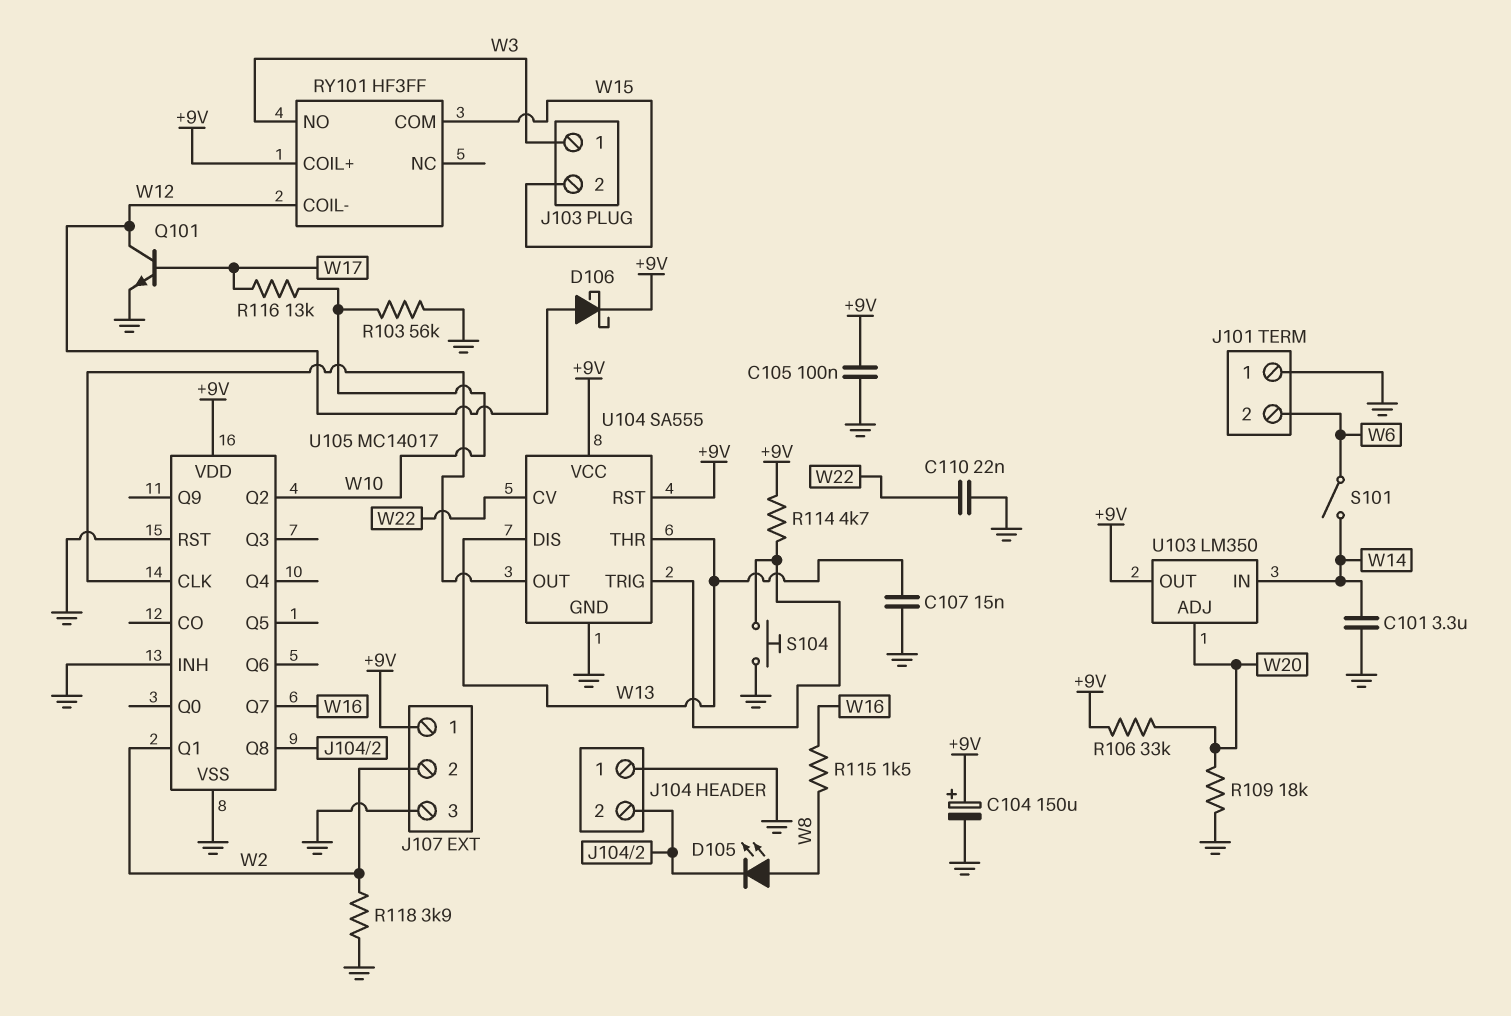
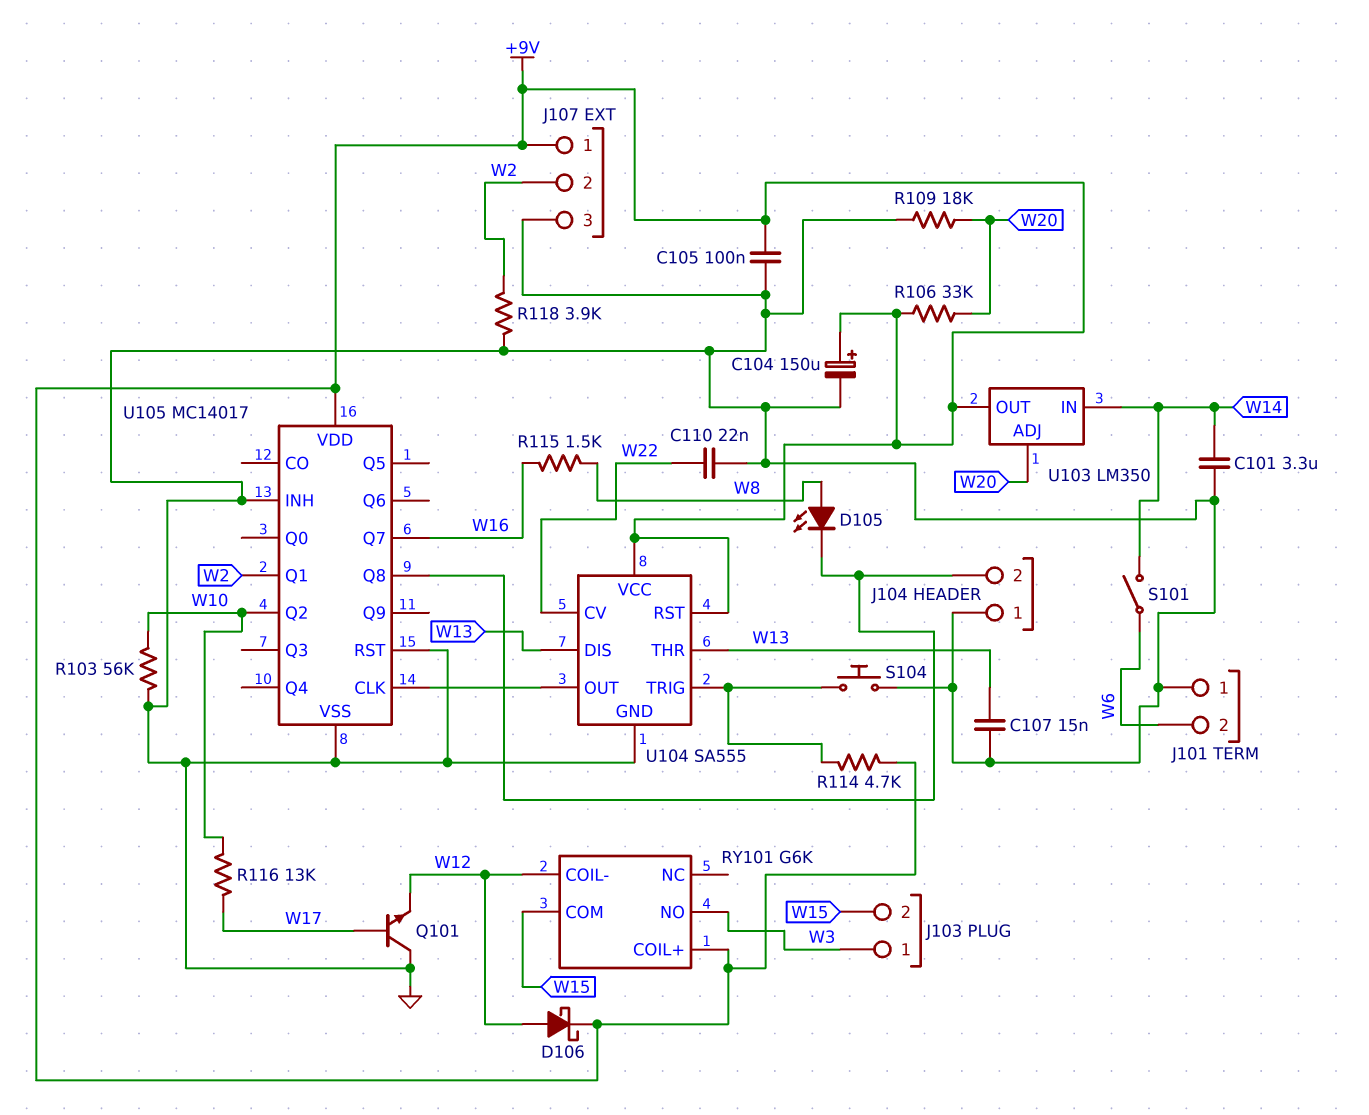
Q101: NPN (B W17, C W12, E GND) -> NPN (B W17, C GND, E W12)
RY101: HF3FF -> G6K

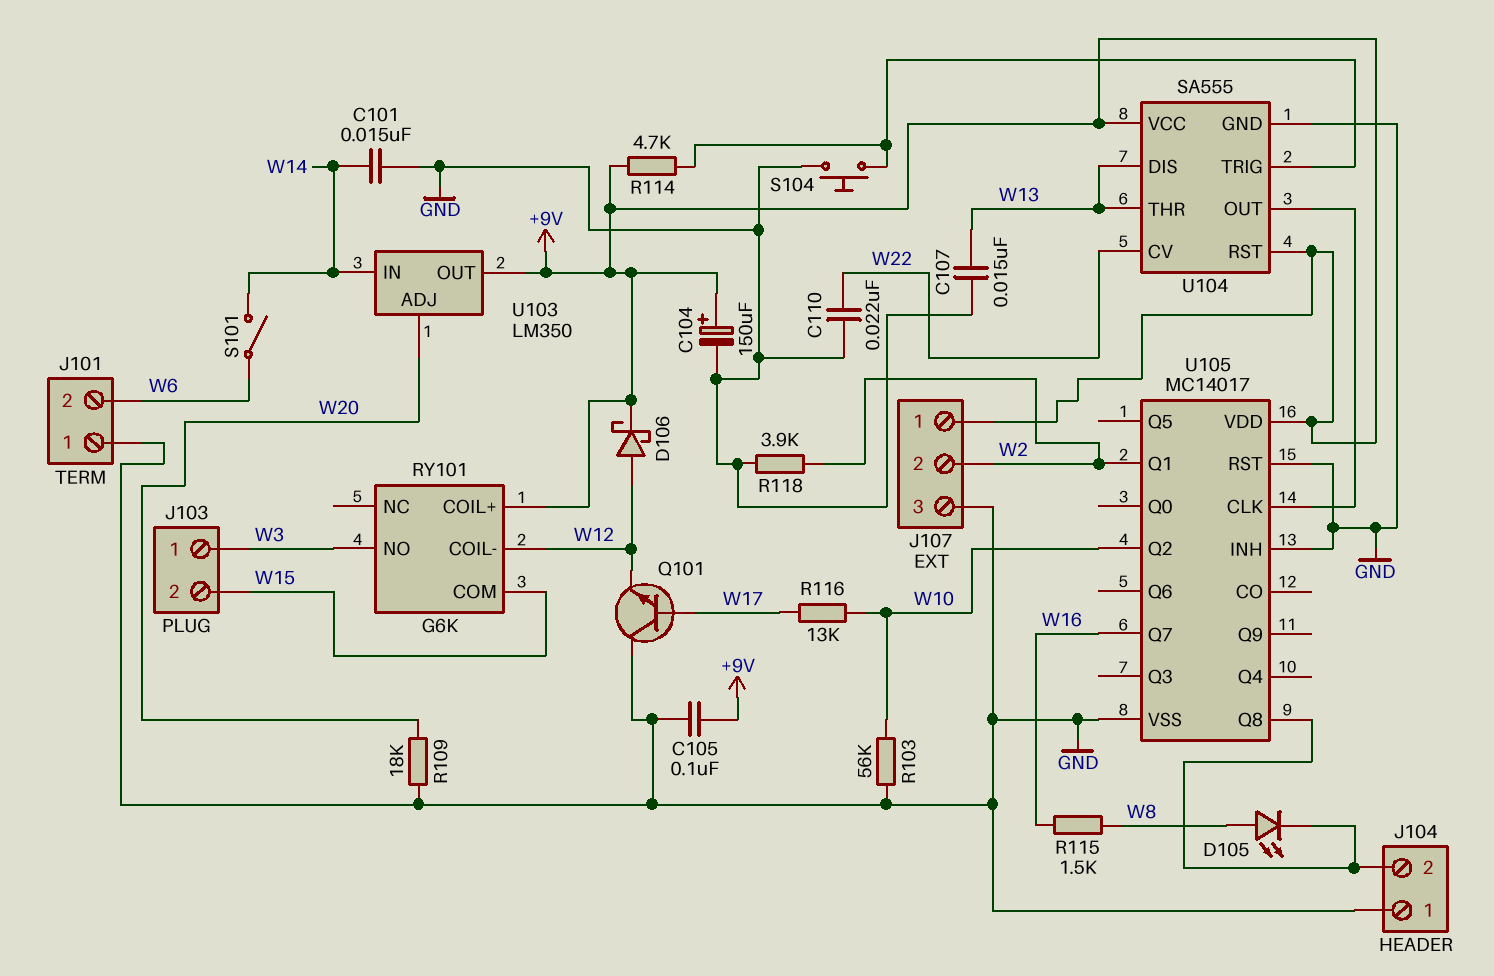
C101: 3.3uF (GND, W14) -> 15nF (GND, W14)
R106: 33k (+9V, W20) -> none

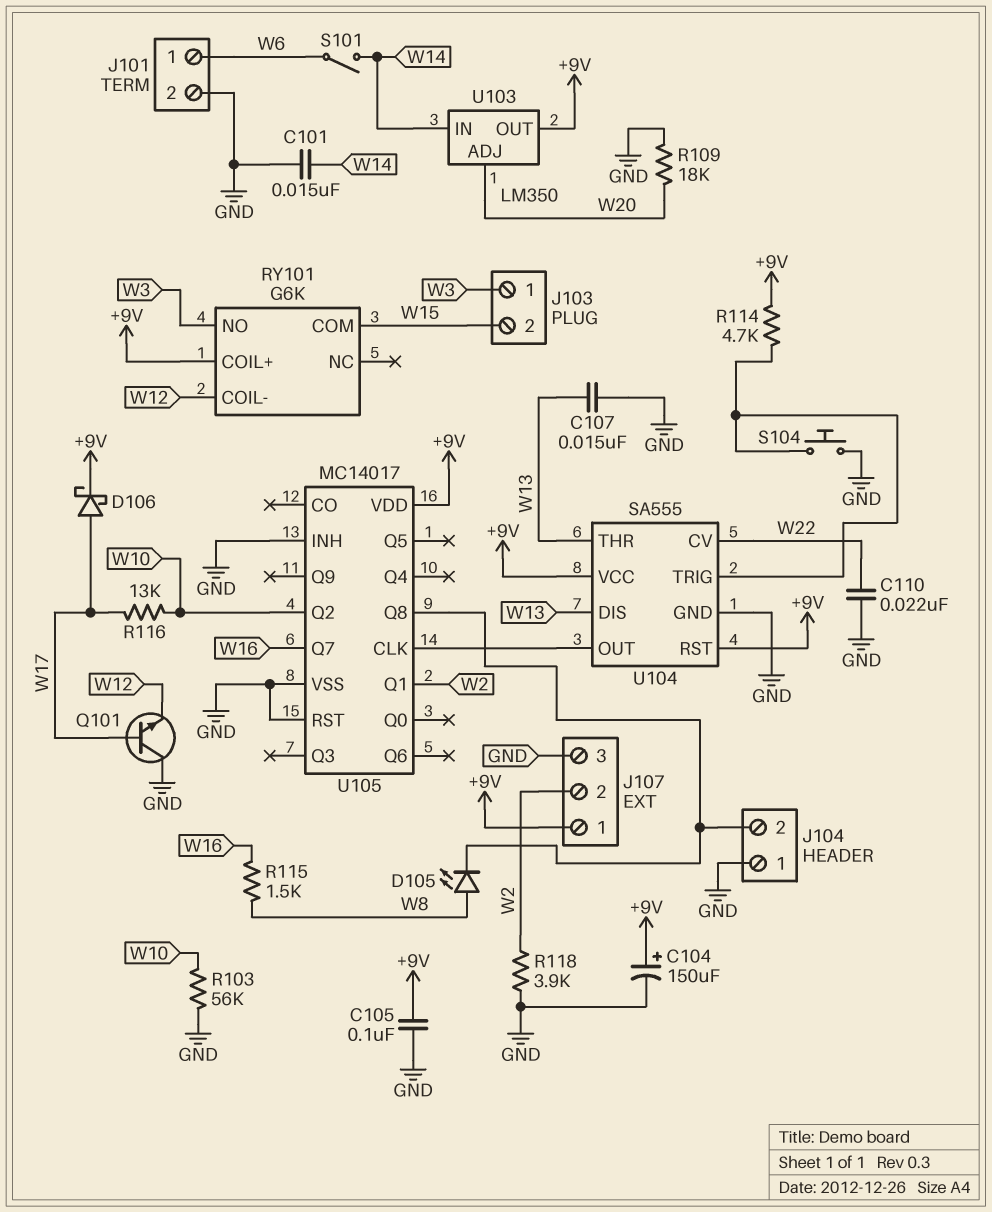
D106: schottky (A W12, K +9V) -> schottky (A W17, K +9V)
J101 pin 1: GND -> W6
J101 pin 2: W6 -> GND

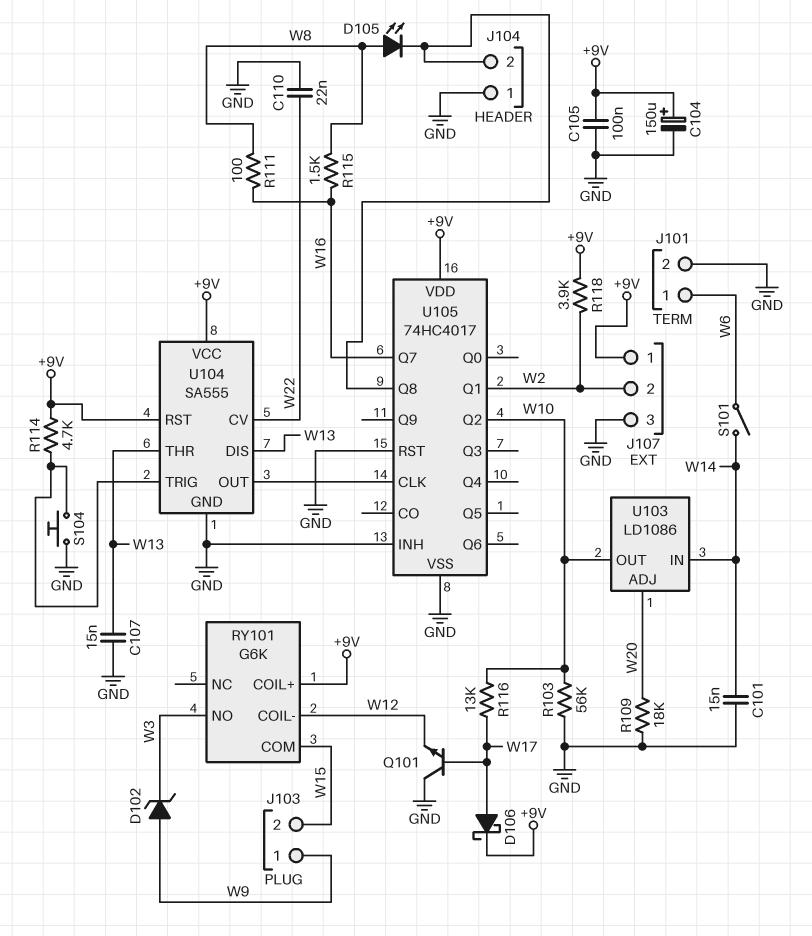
D102: none -> zener (A W9, K W3)
J103 pin 1: W3 -> W9
R111: none -> 100 (W8, W16)
R118: 3.9k (GND, W2) -> 3.9k (+9V, W2)
U103: LM350 -> LD1086
U103 pin OUT: +9V -> W10
U105: MC14017 -> 74HC4017

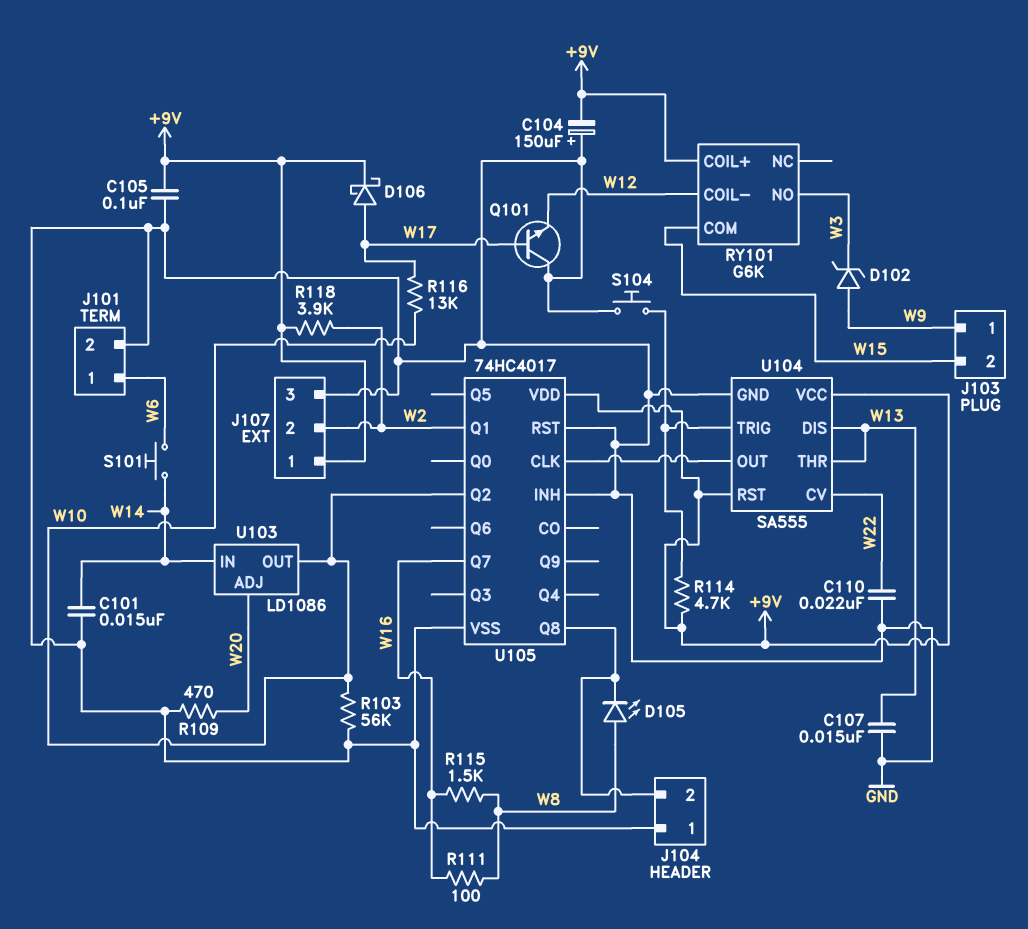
C104: 150uF (plus +9V, minus GND) -> 150uF (plus GND, minus +9V)
R109: 18k (GND, W20) -> 470 (GND, W20)
S101: switch (W6, W14) -> button (W6, W14)

